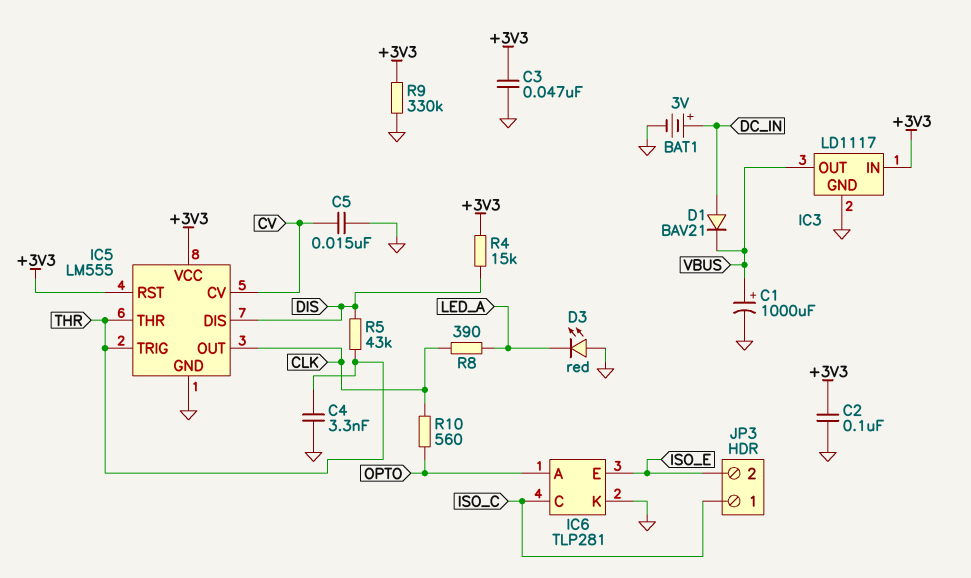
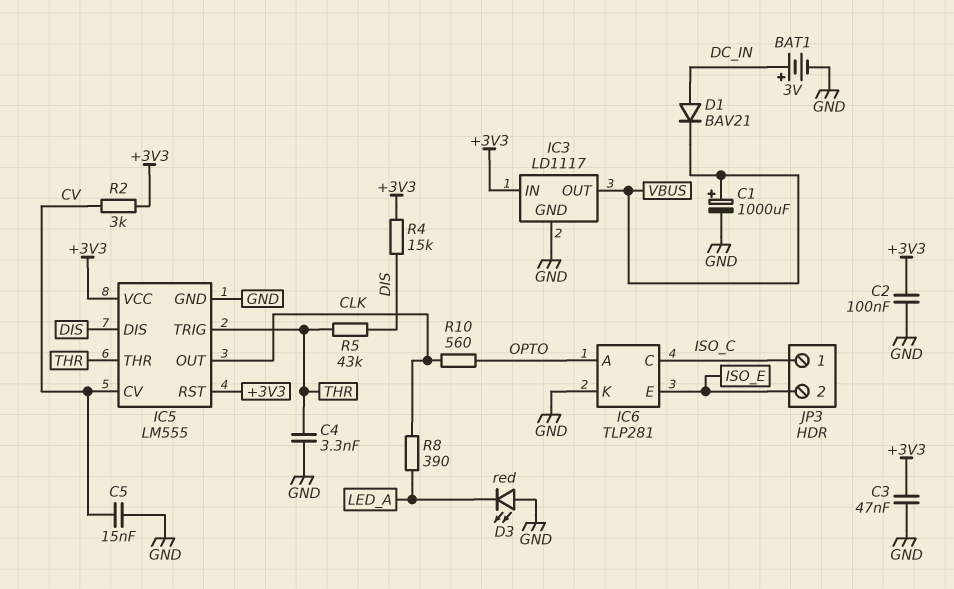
R2: none -> 3k (+3V3, CV)
R9: 330k (+3V3, GND) -> none

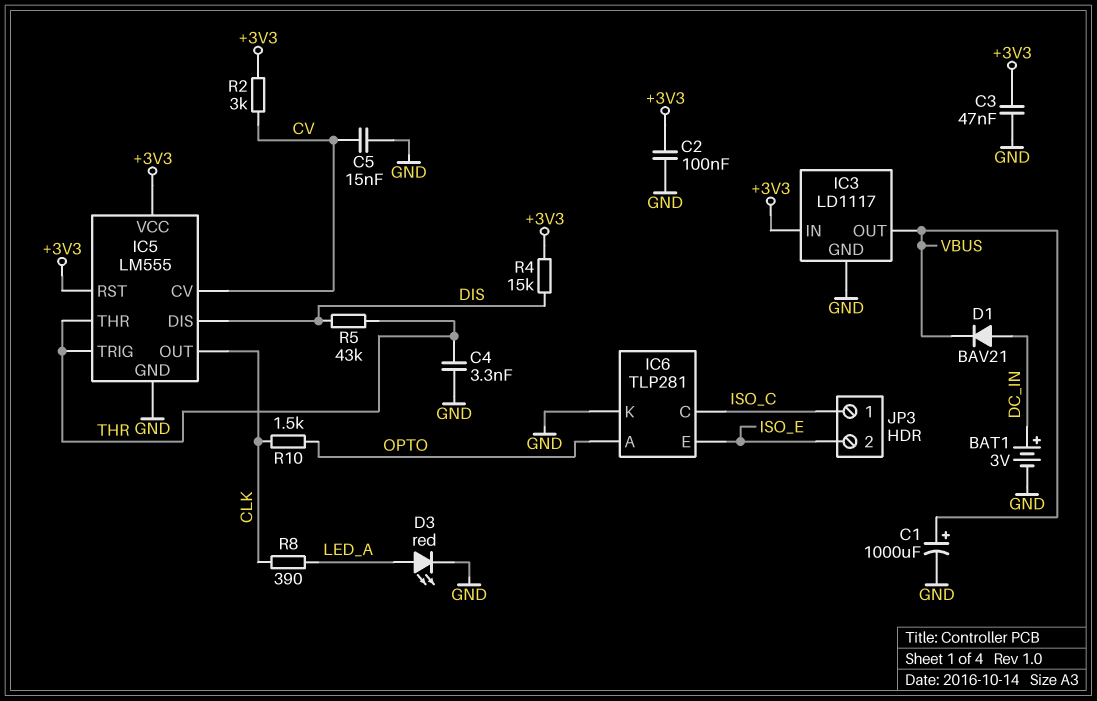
D3: LED red (A GND, K LED_A) -> LED red (A LED_A, K GND)
R10: 560 (CLK, OPTO) -> 1.5k (CLK, OPTO)

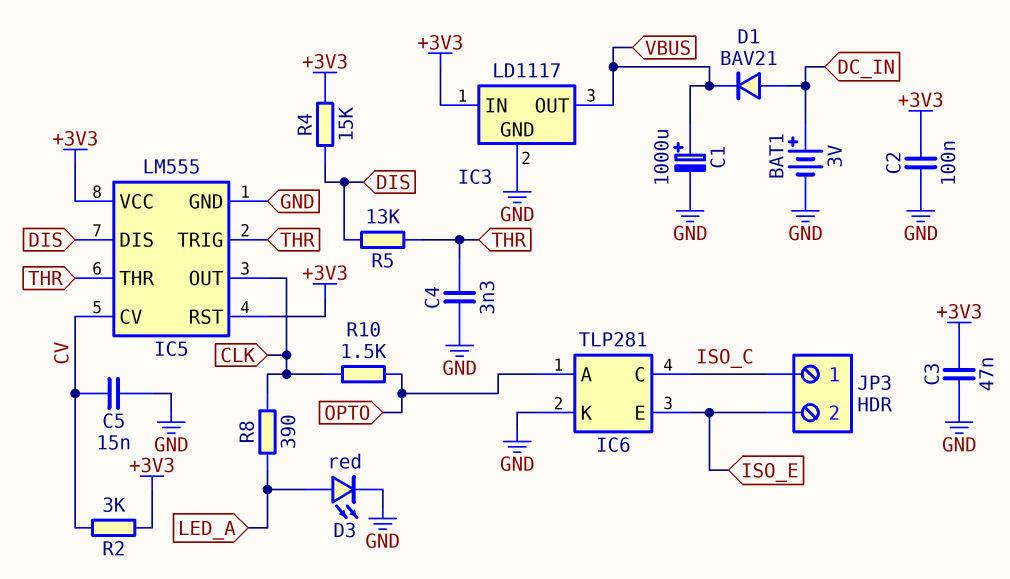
R5: 43k (DIS, THR) -> 13k (DIS, THR)

